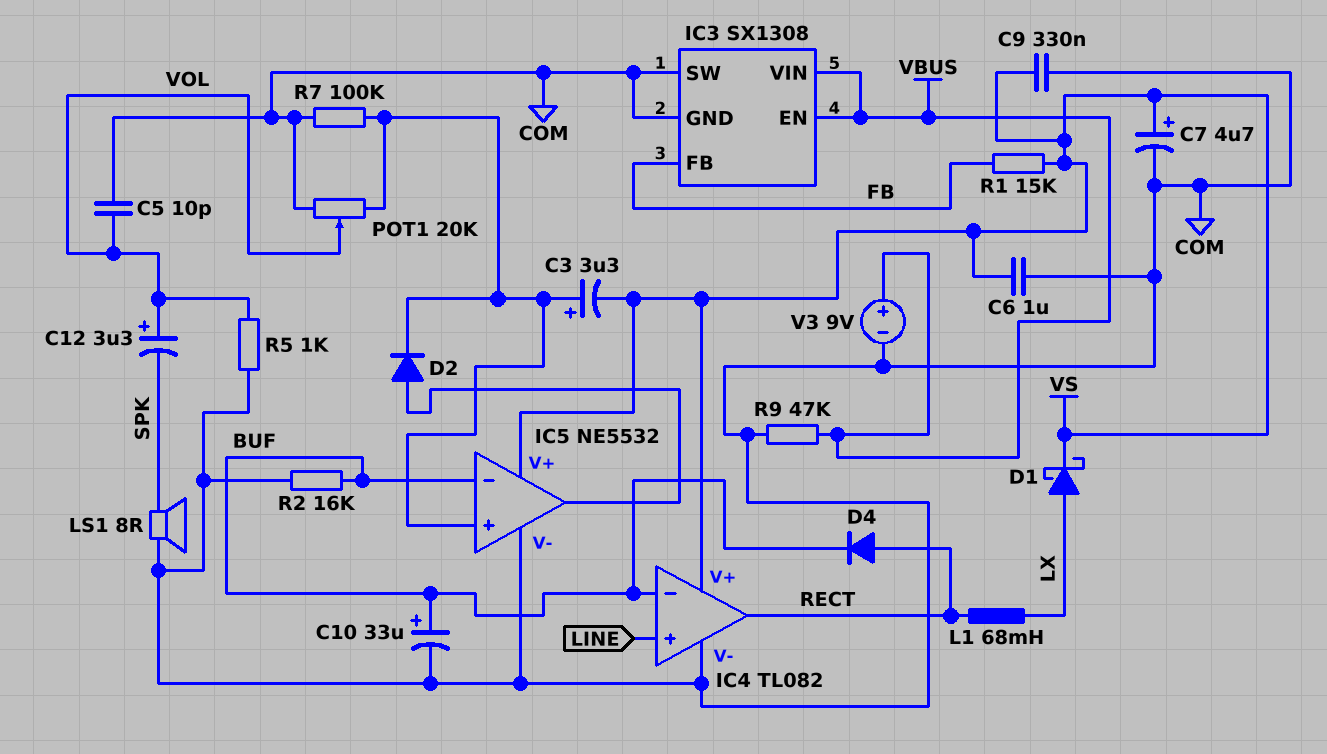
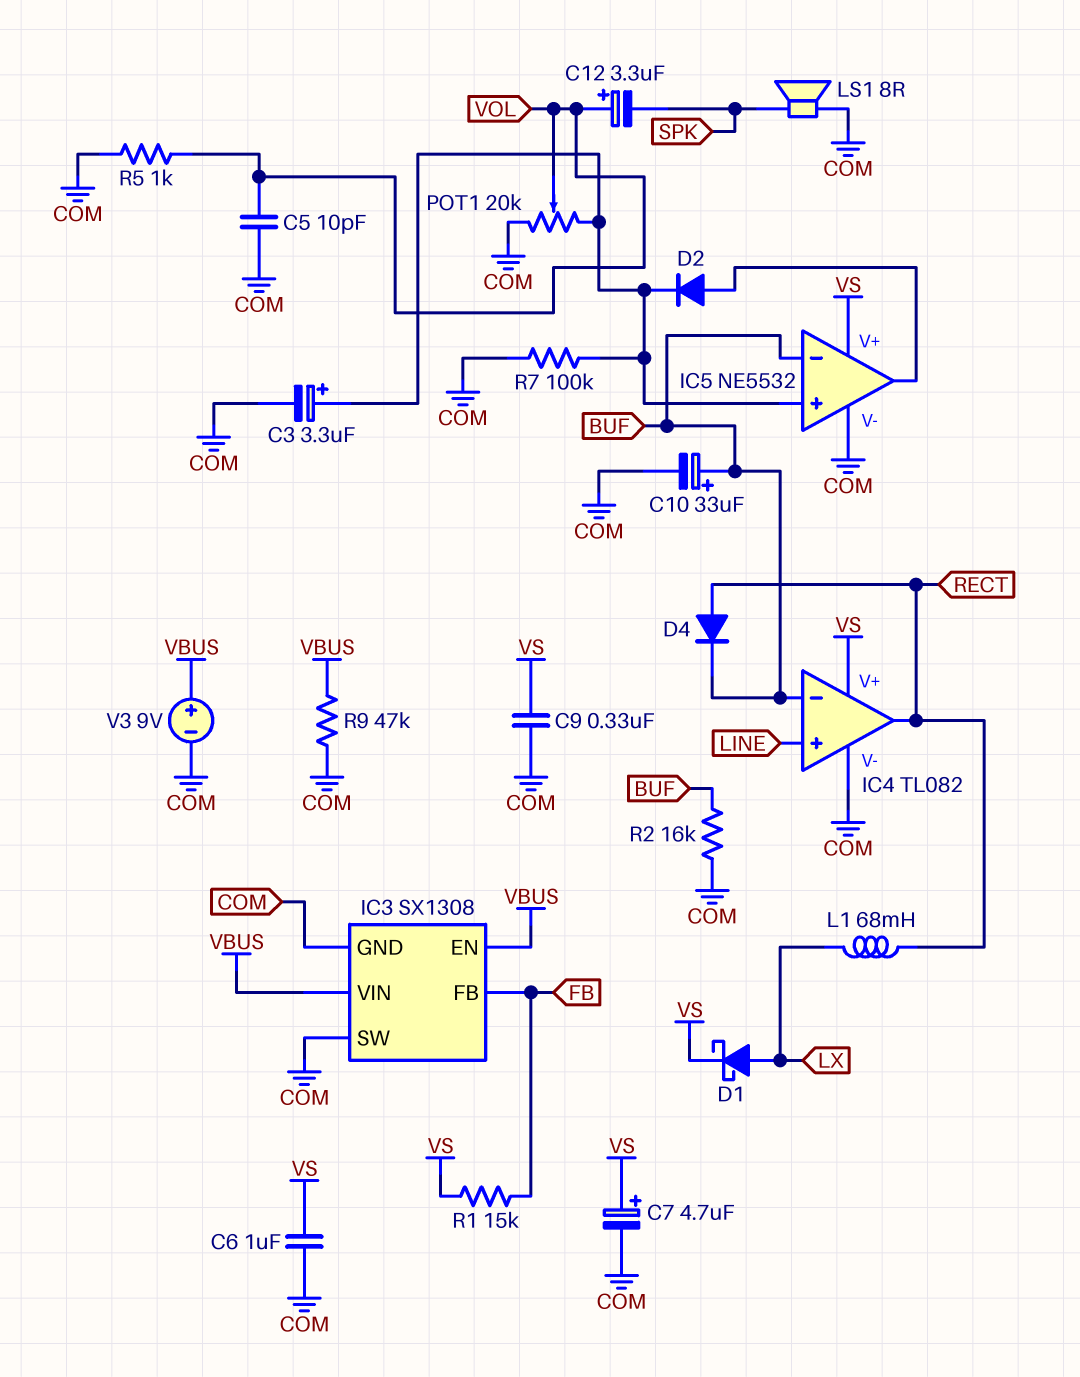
C3: 3.3uF (plus IC5/in+, minus VS) -> 3.3uF (plus IC5/in+, minus COM)

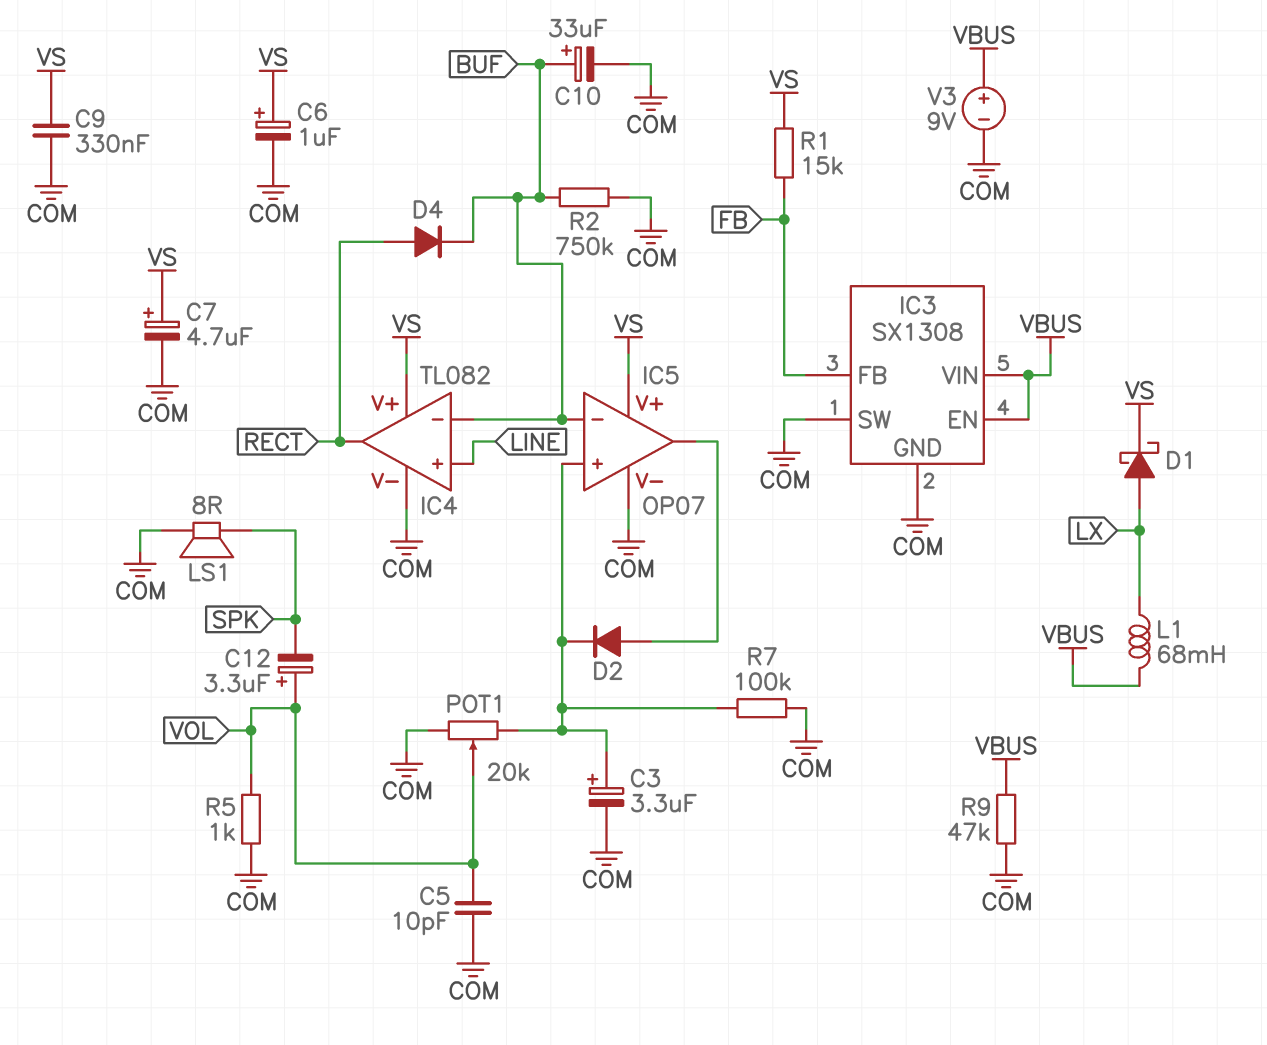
C6: 1uF (COM, VS) -> 1uF (plus VS, minus COM)
IC5: NE5532 -> OP07
L1: 68mH (LX, RECT) -> 68mH (LX, VBUS)
R2: 16k (BUF, COM) -> 750k (BUF, COM)

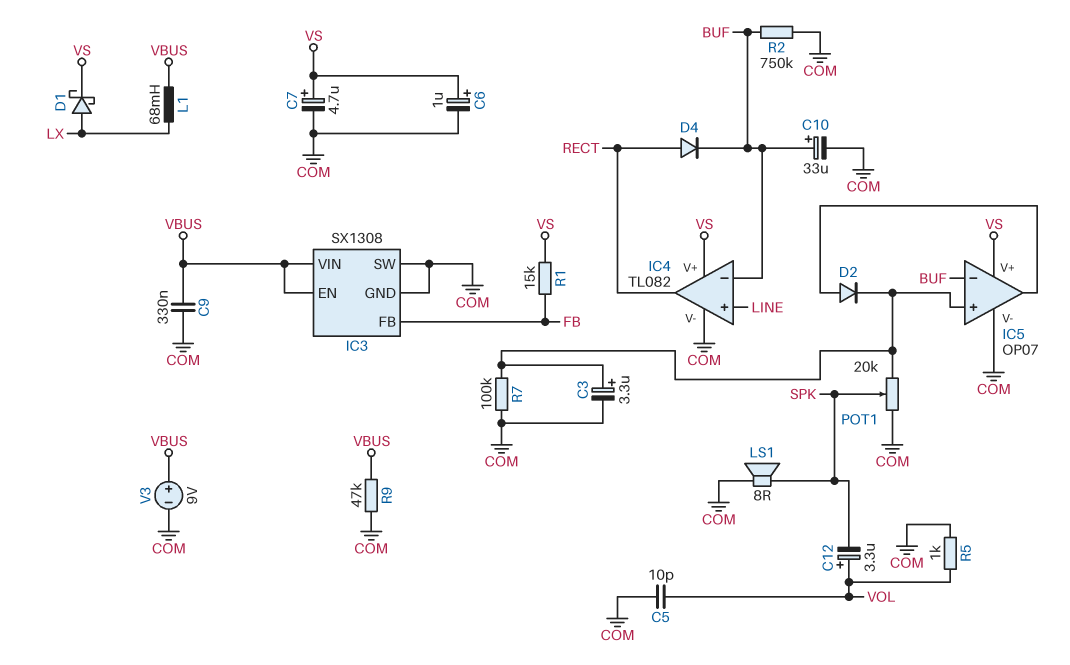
C9: 330nF (COM, VS) -> 330nF (COM, VBUS)
POT1: 20k (COM, IC5/in+, wiper VOL) -> 20k (COM, IC5/in+, wiper SPK)

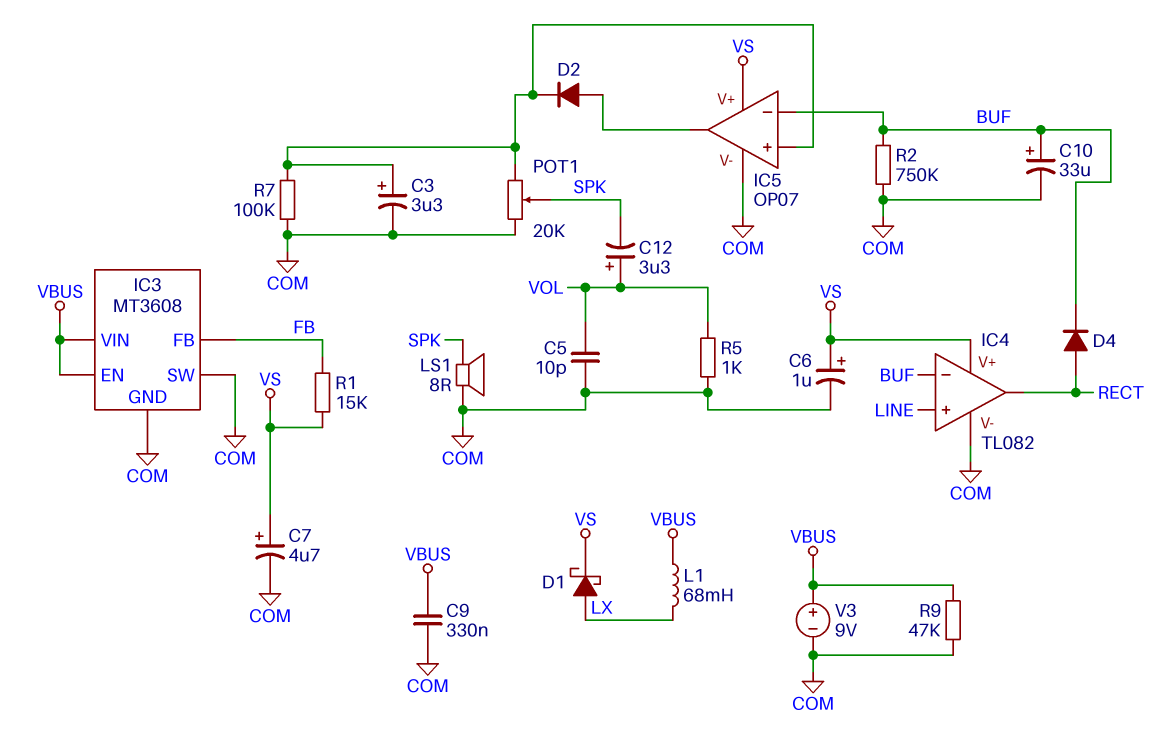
IC3: SX1308 -> MT3608

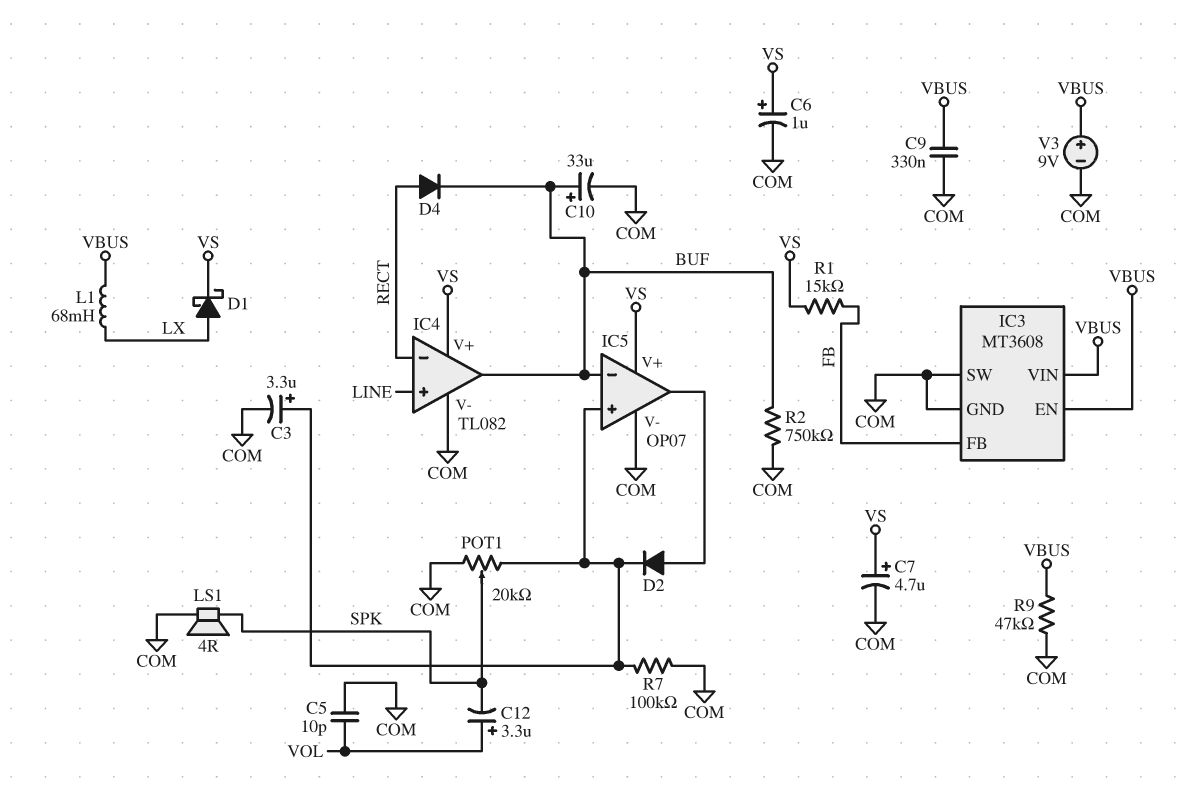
IC4 pin in-: BUF -> RECT
IC4 pin out: RECT -> BUF
LS1: speaker 8R (COM, SPK) -> speaker 4R (COM, SPK)
R5: 1k (COM, VOL) -> none

